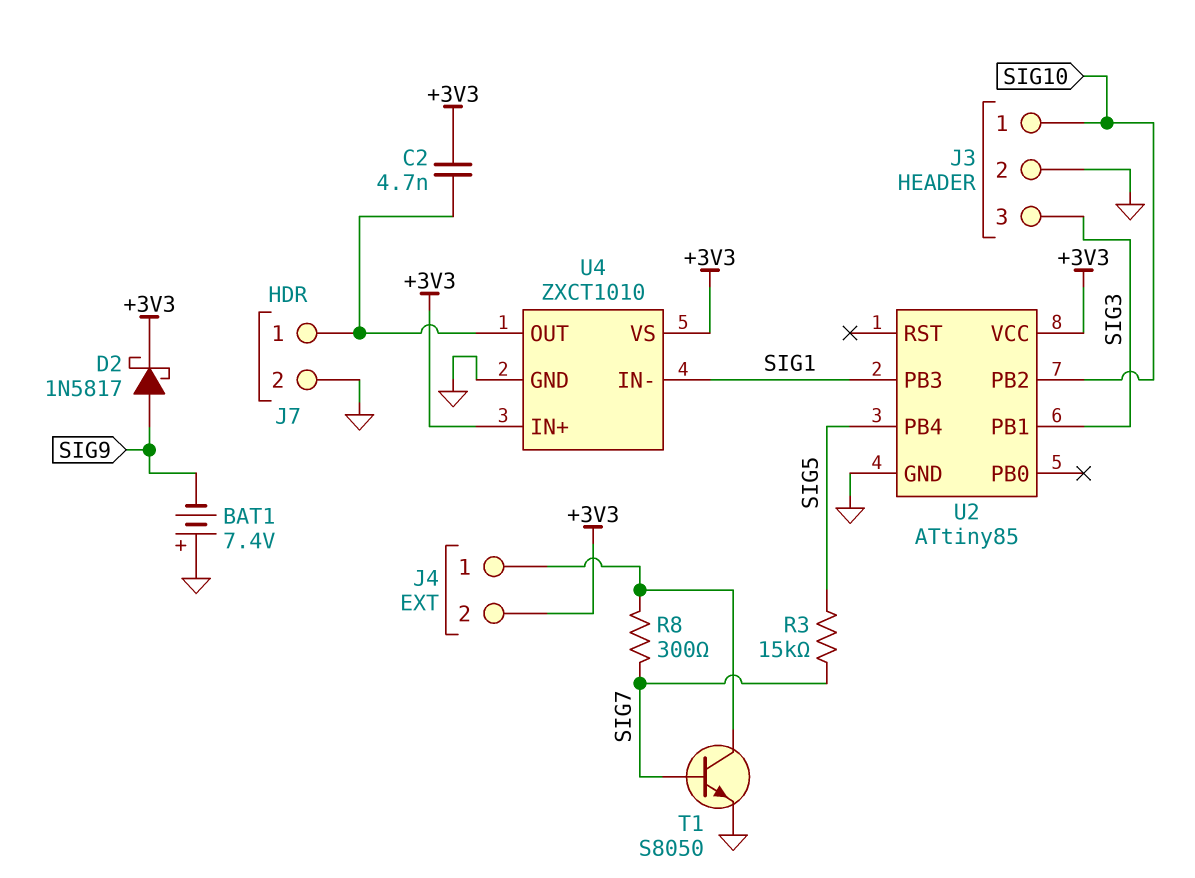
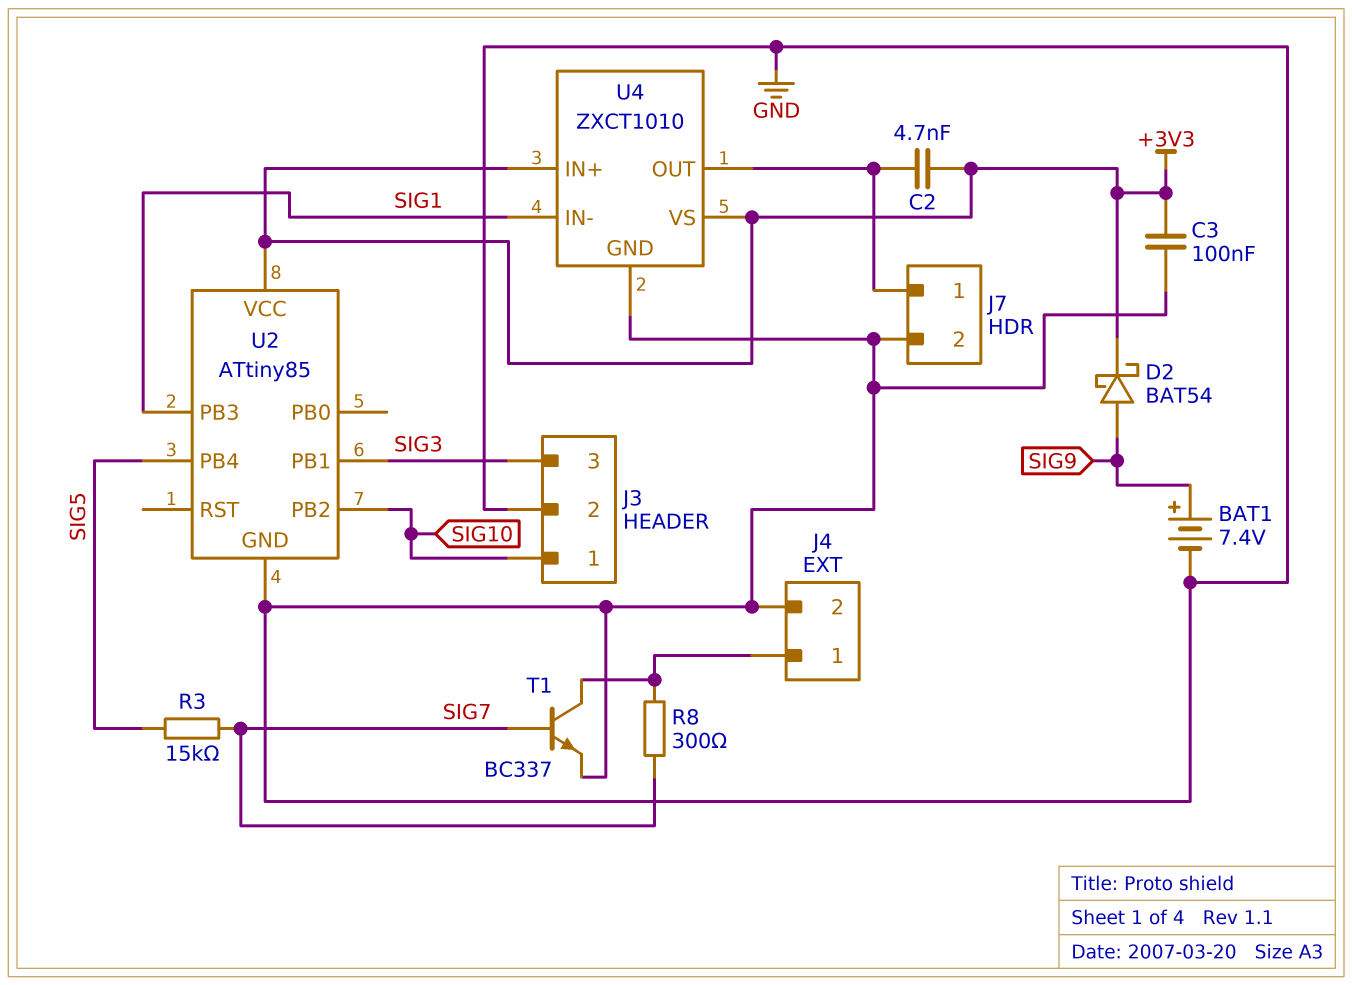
BAT1: 7.4V (plus GND, minus SIG9) -> 7.4V (plus SIG9, minus GND)
C3: none -> 100nF (+3V3, GND)
D2: schottky 1N5817 (A SIG9, K +3V3) -> schottky BAT54 (A SIG9, K +3V3)
J4 pin 2: +3V3 -> GND
T1: NPN S8050 (B SIG7, C J4/1, E GND) -> NPN BC337 (B SIG7, C J4/1, E GND)

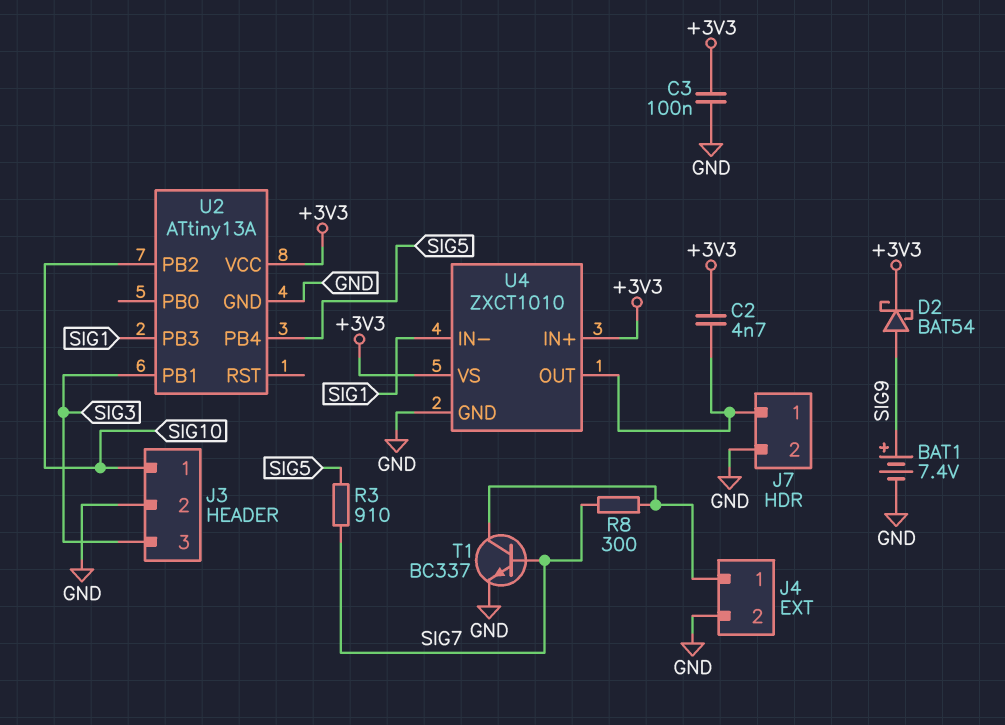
R3: 15k (SIG5, SIG7) -> 910 (SIG5, SIG7)
U2: ATtiny85 -> ATtiny13A

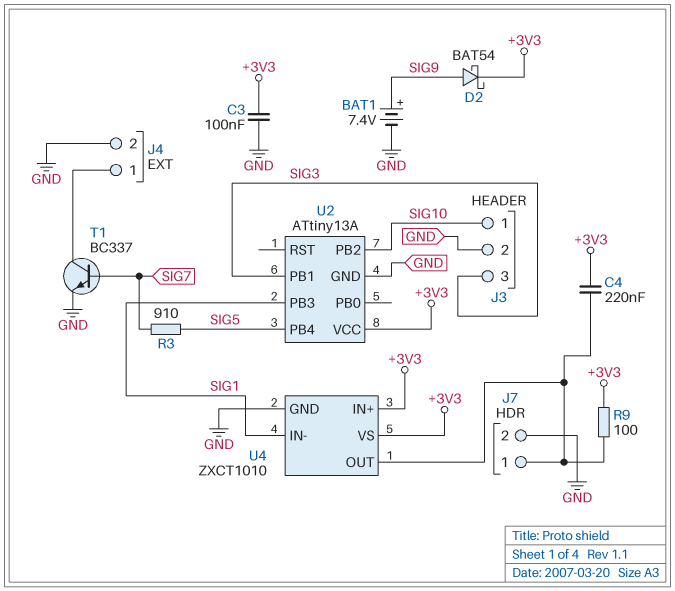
C2: 4.7nF (+3V3, J7/1) -> none
C4: none -> 220nF (+3V3, J7/1)
R8: 300 (J4/1, SIG7) -> none
R9: none -> 100 (+3V3, J7/1)

